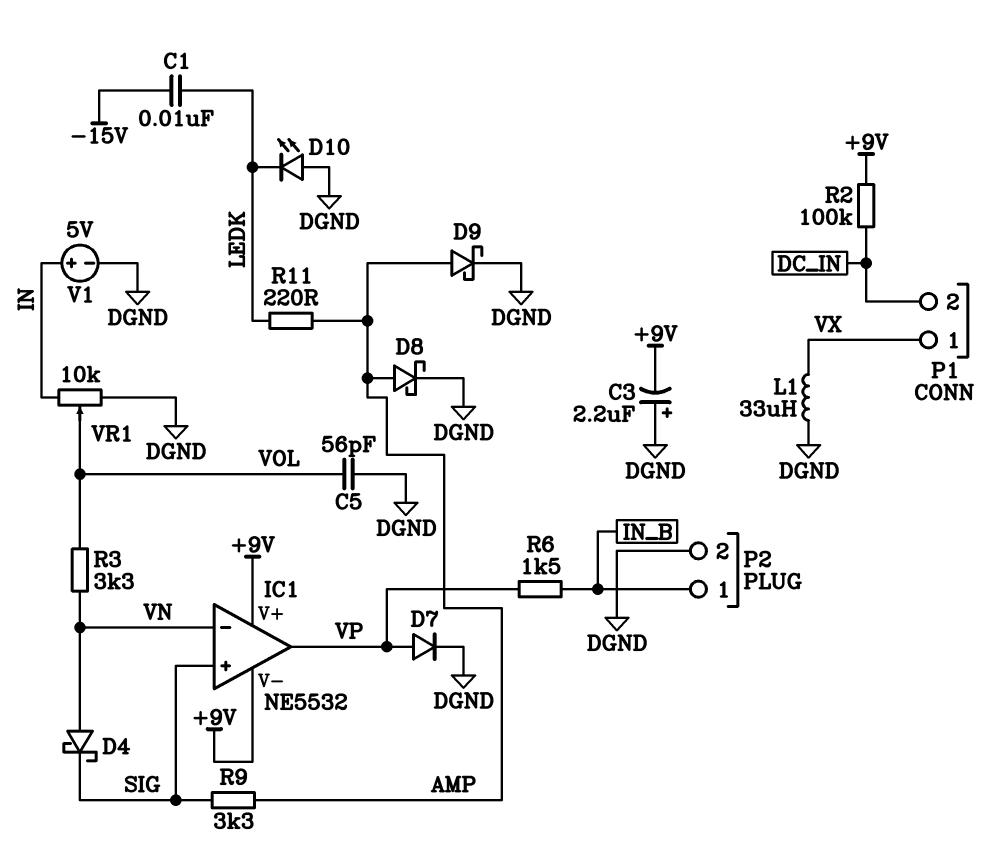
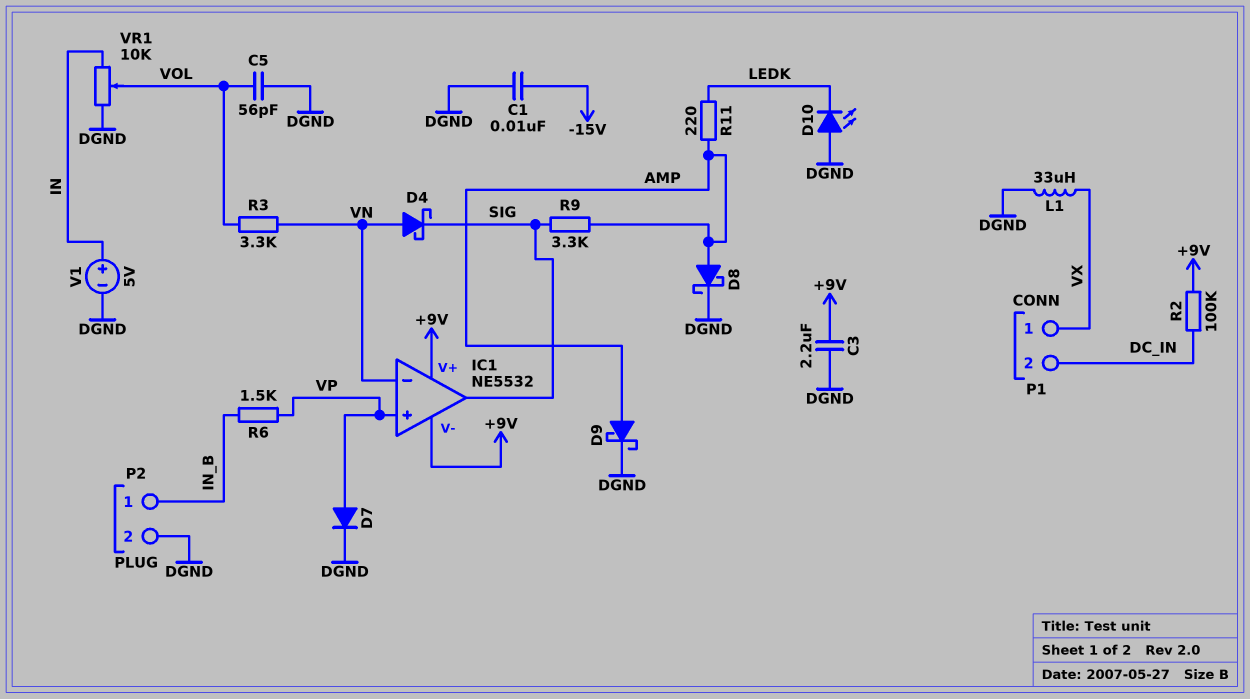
C1: 10nF (-15V, LEDK) -> 10nF (-15V, DGND)
C3: 2.2uF (plus DGND, minus +9V) -> 2.2uF (+9V, DGND)
IC1 pin in+: SIG -> VP
IC1 pin out: VP -> SIG

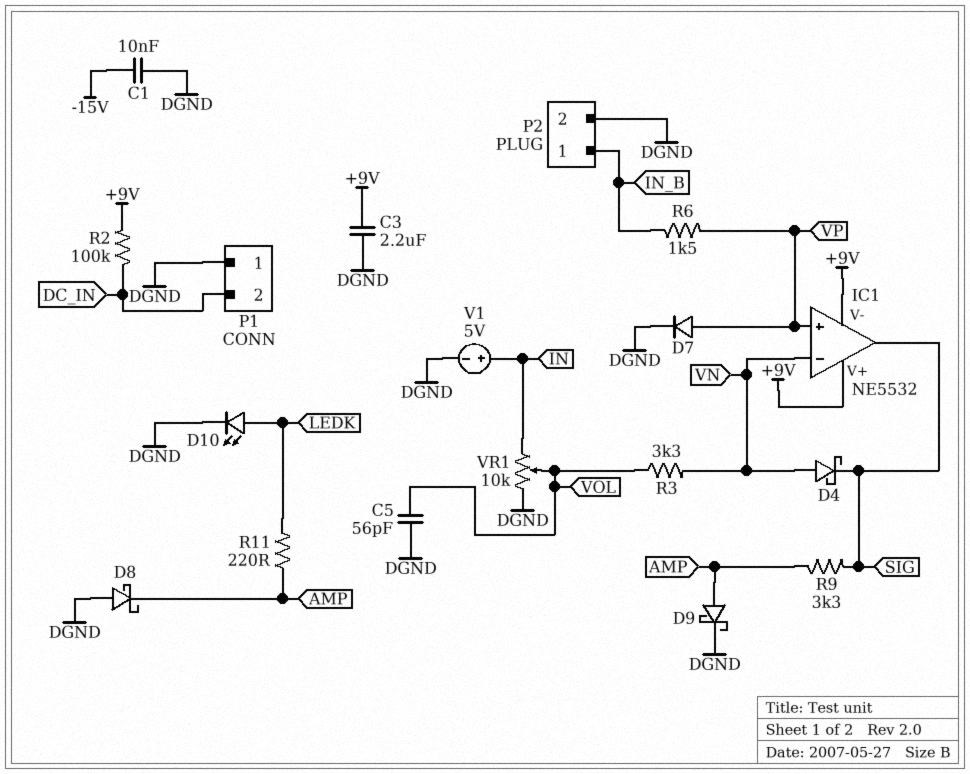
D8: schottky (A AMP, K DGND) -> schottky (A DGND, K AMP)
D10: LED (A DGND, K LEDK) -> LED (A LEDK, K DGND)
L1: 33uH (DGND, VX) -> none
P1 pin 1: VX -> DGND

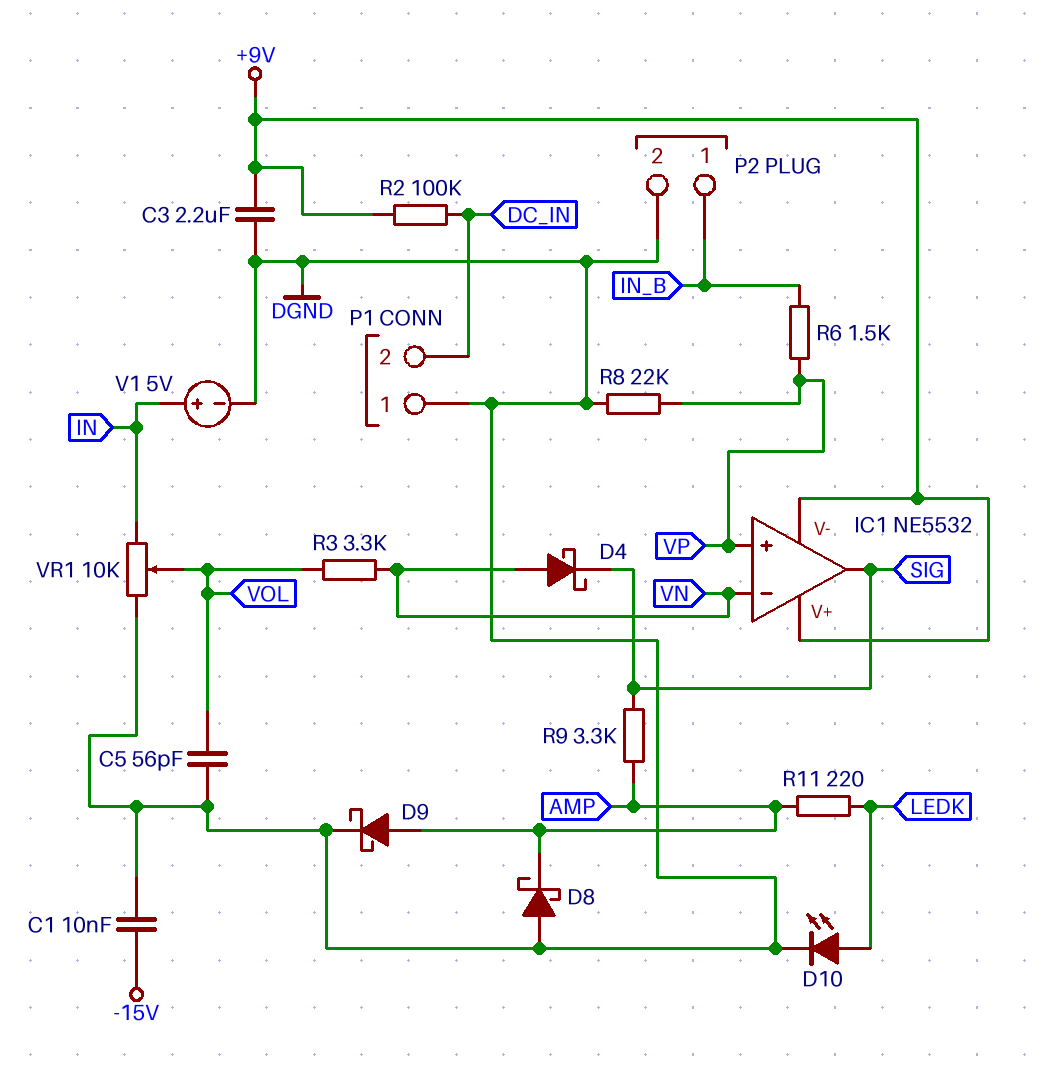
D7: diode (A VP, K DGND) -> none
R8: none -> 22k (DGND, VP)

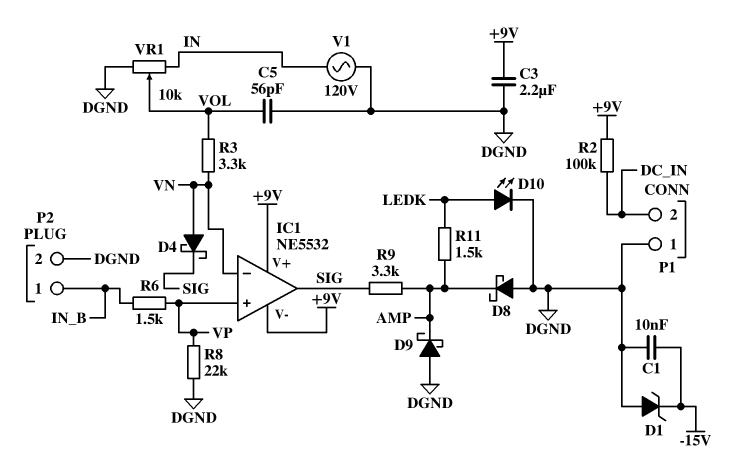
D1: none -> zener (A DGND, K -15V)
D9: schottky (A AMP, K DGND) -> schottky (A DGND, K AMP)
R11: 220 (AMP, LEDK) -> 1.5k (AMP, LEDK)
V1: 5V (plus IN, minus DGND) -> AC 120V (DGND, IN)

